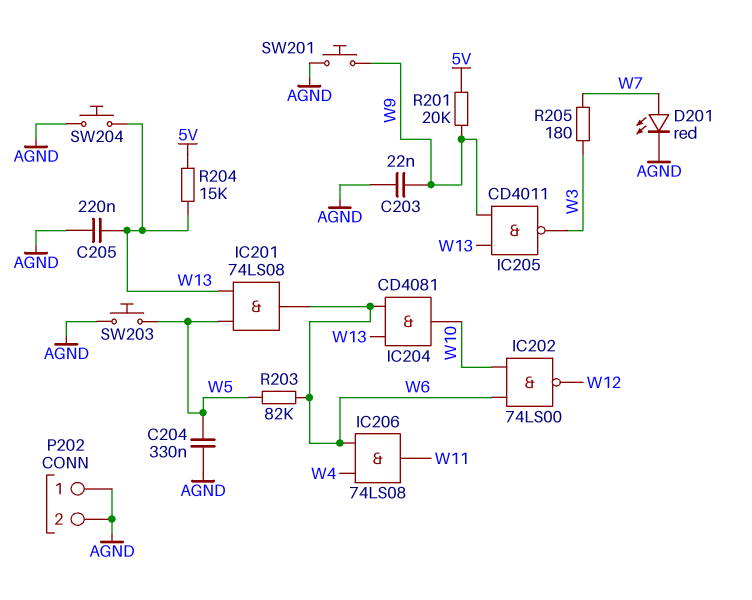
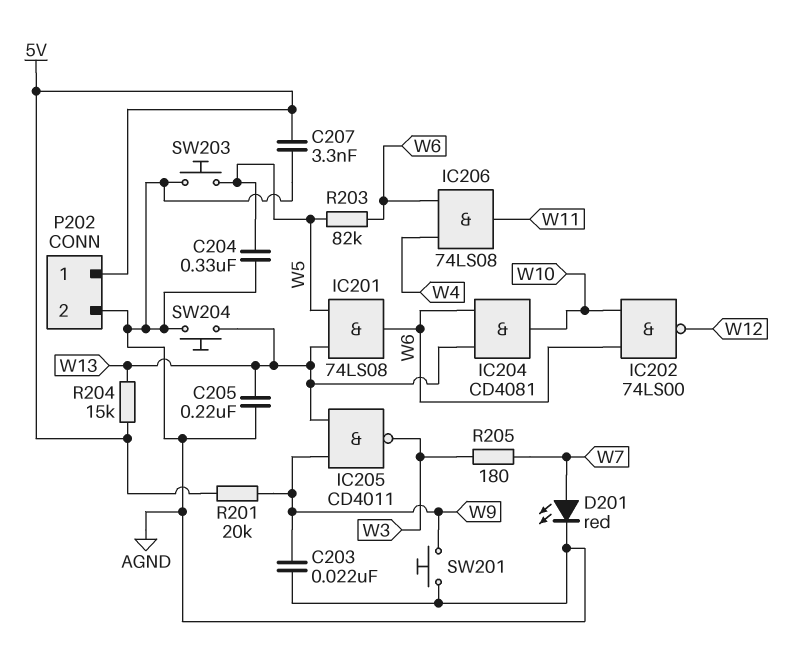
C207: none -> 3.3nF (5V, AGND)
P202 pin 1: AGND -> 5V

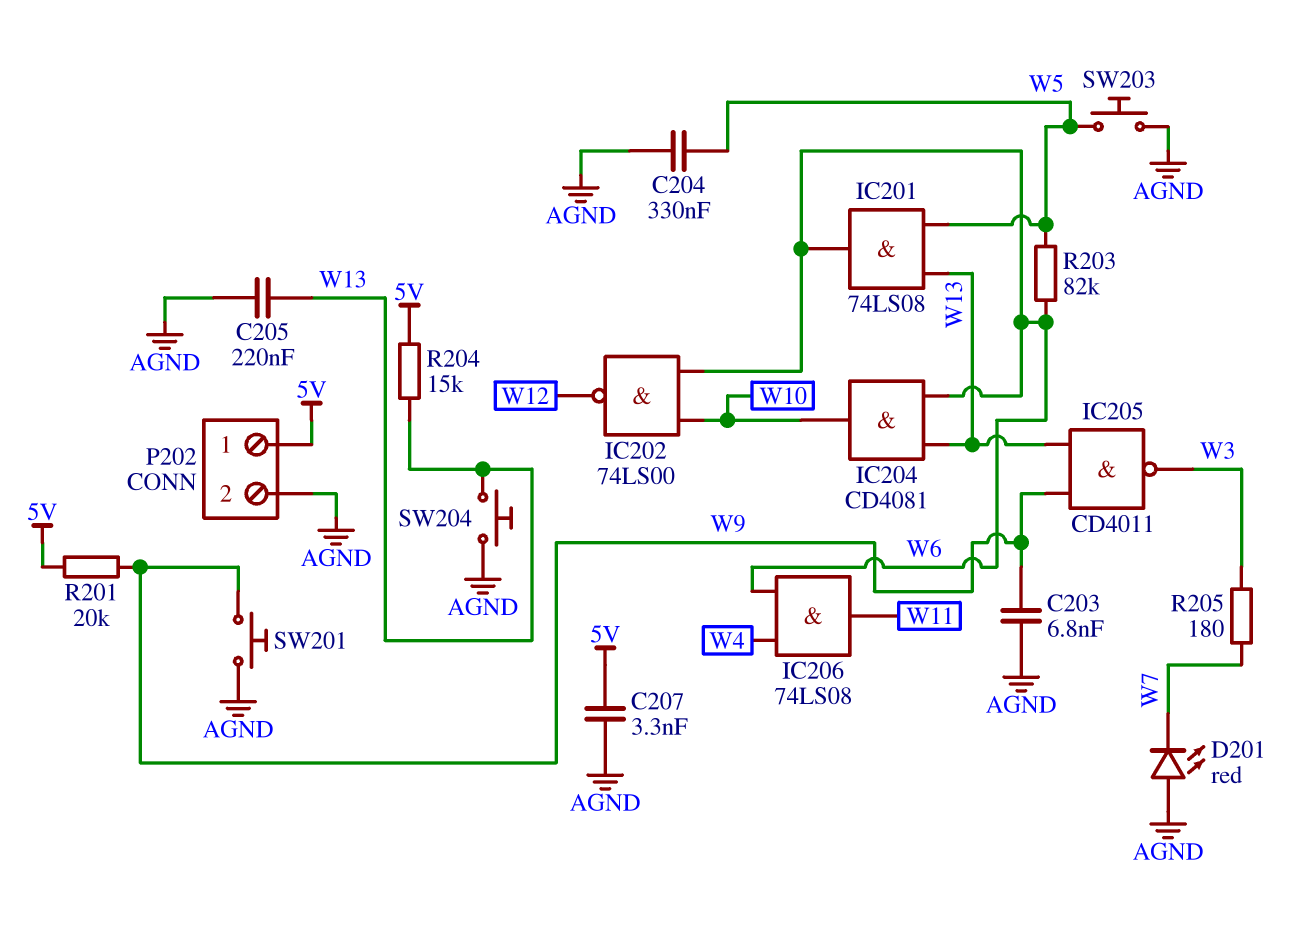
C203: 22nF (AGND, W9) -> 6.8nF (AGND, W9)
D201: LED red (A W7, K AGND) -> LED red (A AGND, K W7)

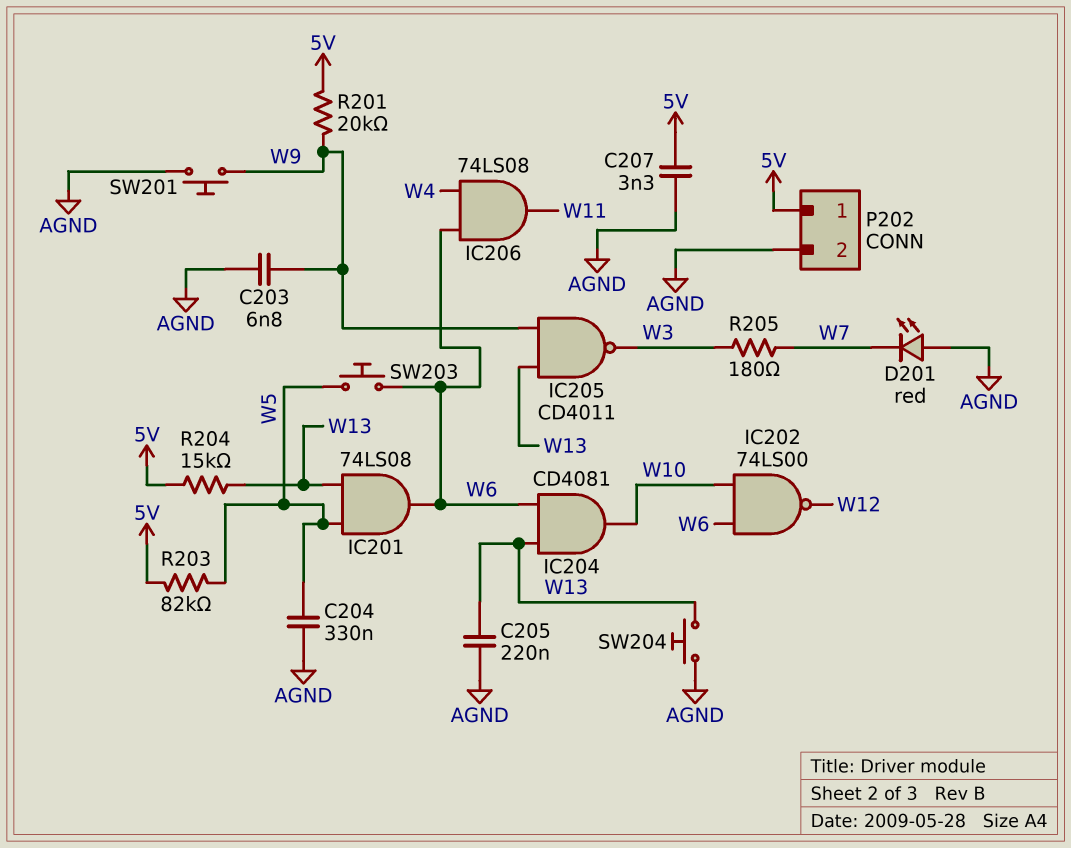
R203: 82k (W5, W6) -> 82k (5V, W5)
SW203: button (AGND, W5) -> button (W5, W6)

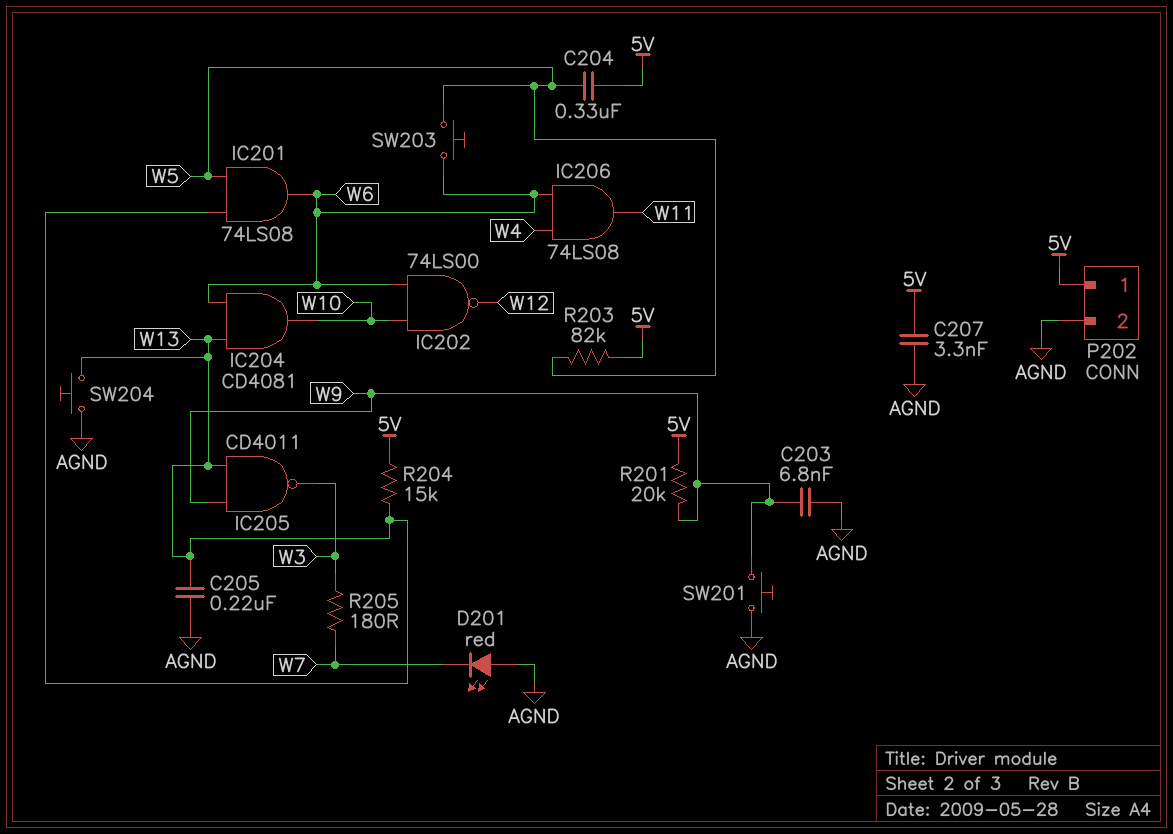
C204: 330nF (AGND, W5) -> 330nF (5V, W5)

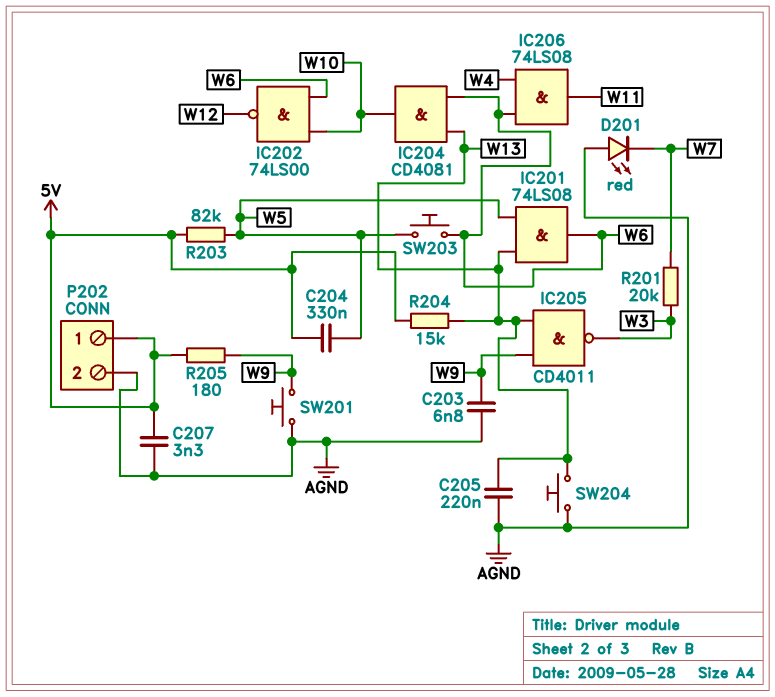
R201: 20k (5V, W9) -> 20k (W3, W7)
R205: 180 (W3, W7) -> 180 (5V, W9)

